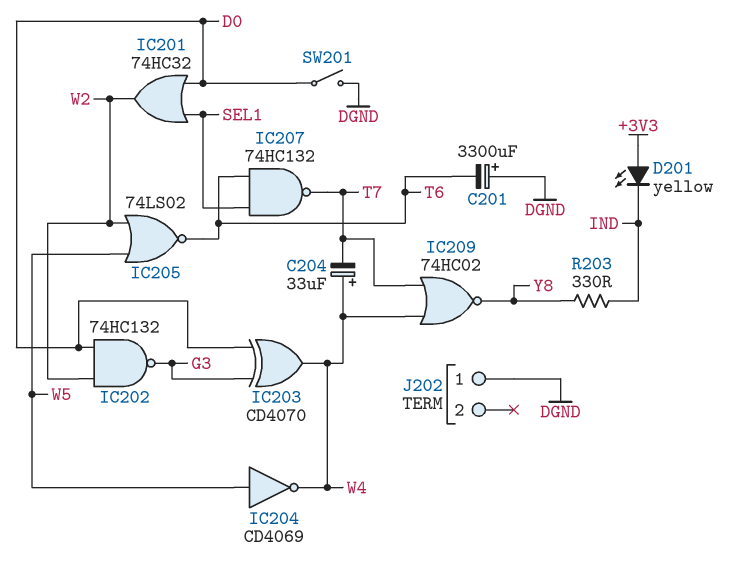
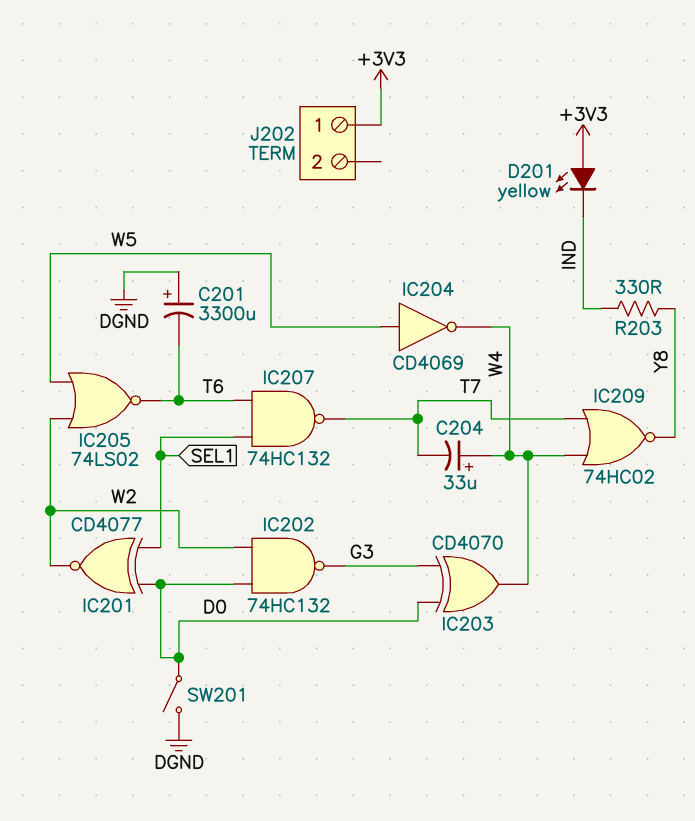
IC201: OR 74HC32 (in D0, in SEL1, out W2) -> XNOR CD4077 (in D0, in SEL1, out W2)
J202 pin 1: DGND -> +3V3

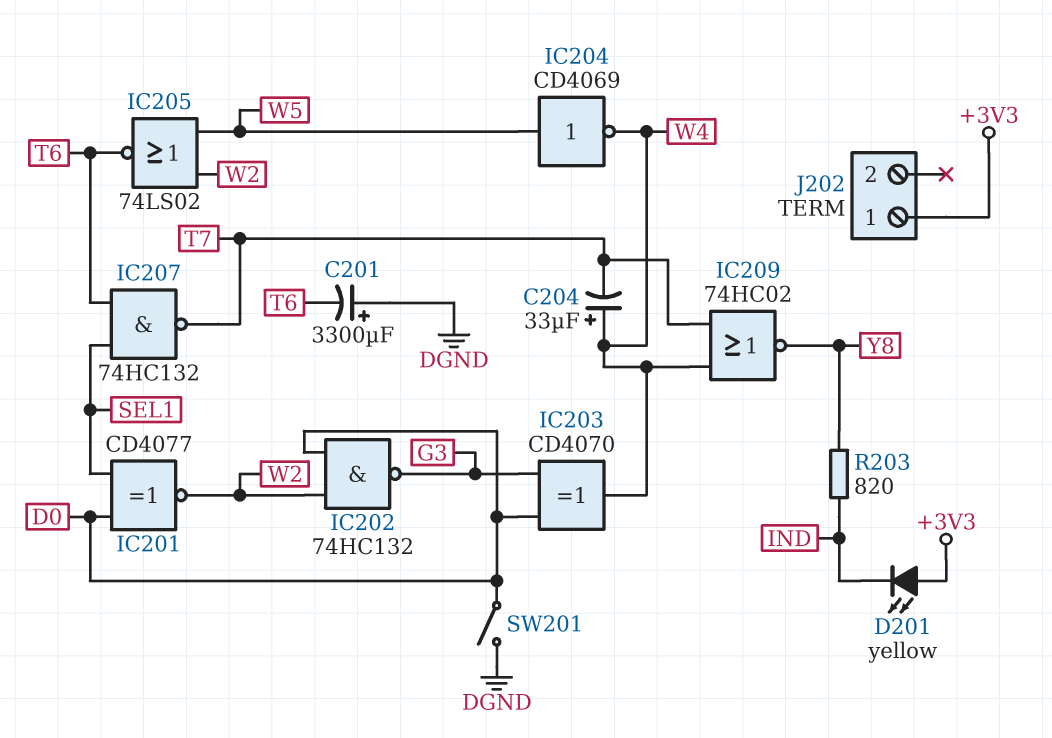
R203: 330 (IND, Y8) -> 820 (IND, Y8)

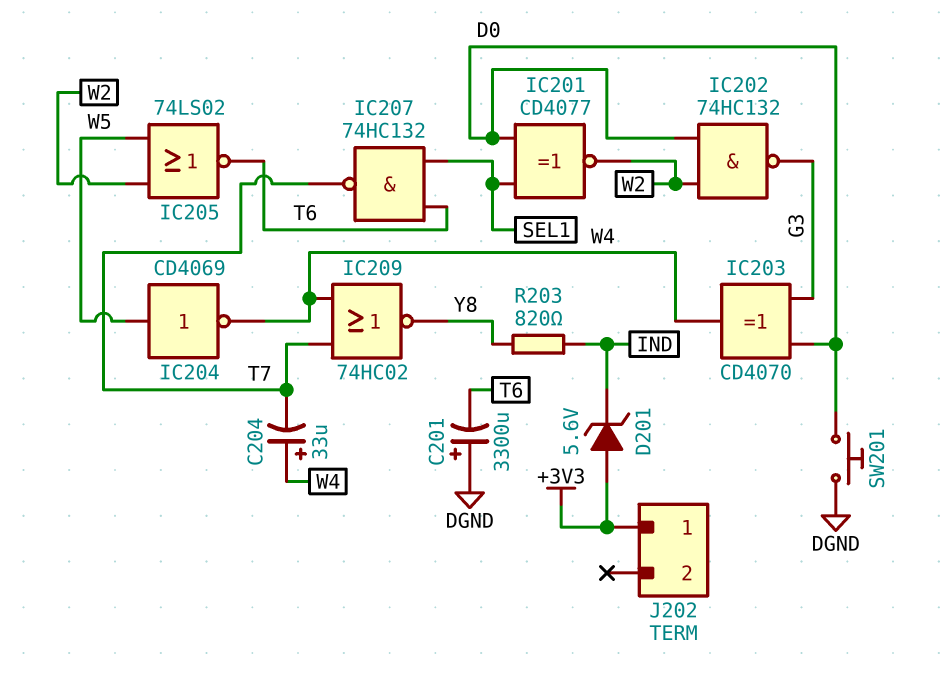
D201: LED yellow (A +3V3, K IND) -> zener 5.6V (A +3V3, K IND)
SW201: switch (D0, DGND) -> button (D0, DGND)

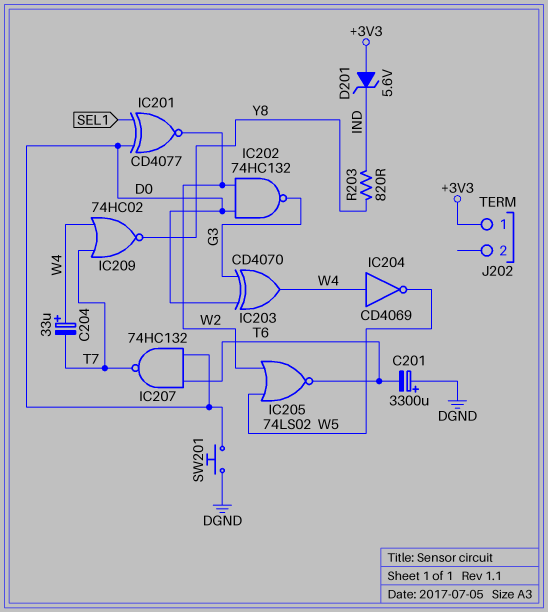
IC204: NOT CD4069 (in W5, out W4) -> NOT CD4069 (in W4, out W5)
IC207: NAND 74HC132 (in SEL1, in T6, out T7) -> NAND 74HC132 (in D0, in T6, out T7)

